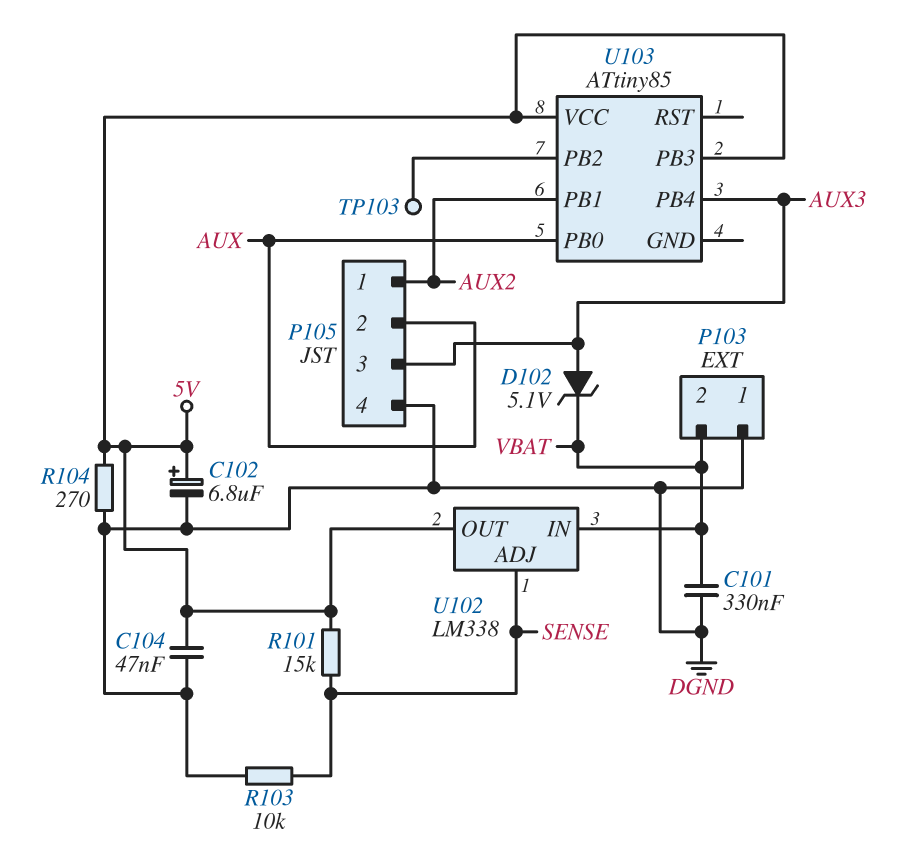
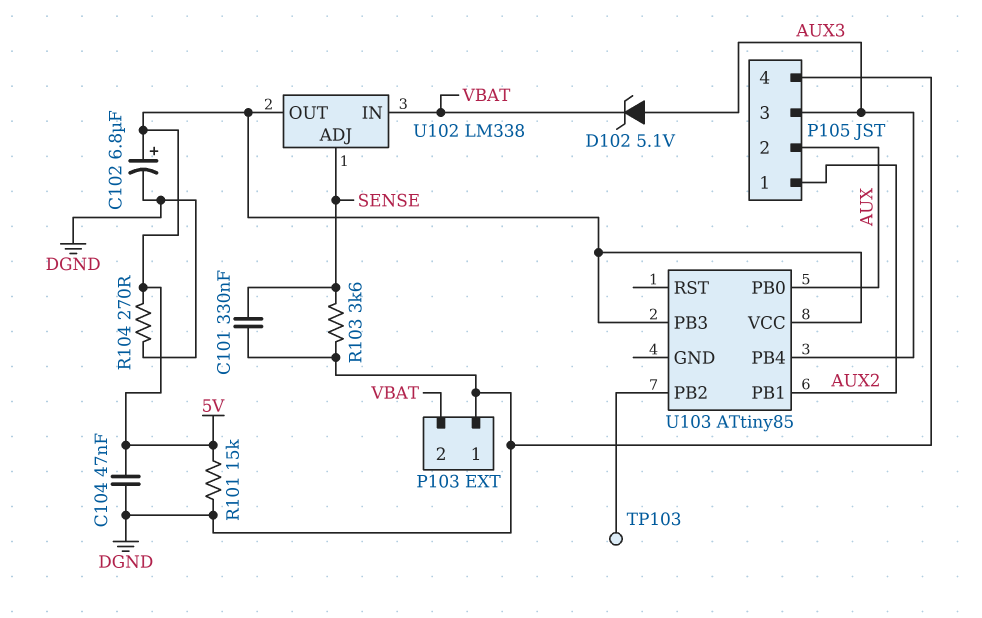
C101: 330nF (DGND, VBAT) -> 330nF (DGND, SENSE)
R101: 15k (5V, SENSE) -> 15k (5V, DGND)
R103: 10k (DGND, SENSE) -> 3.6k (DGND, SENSE)

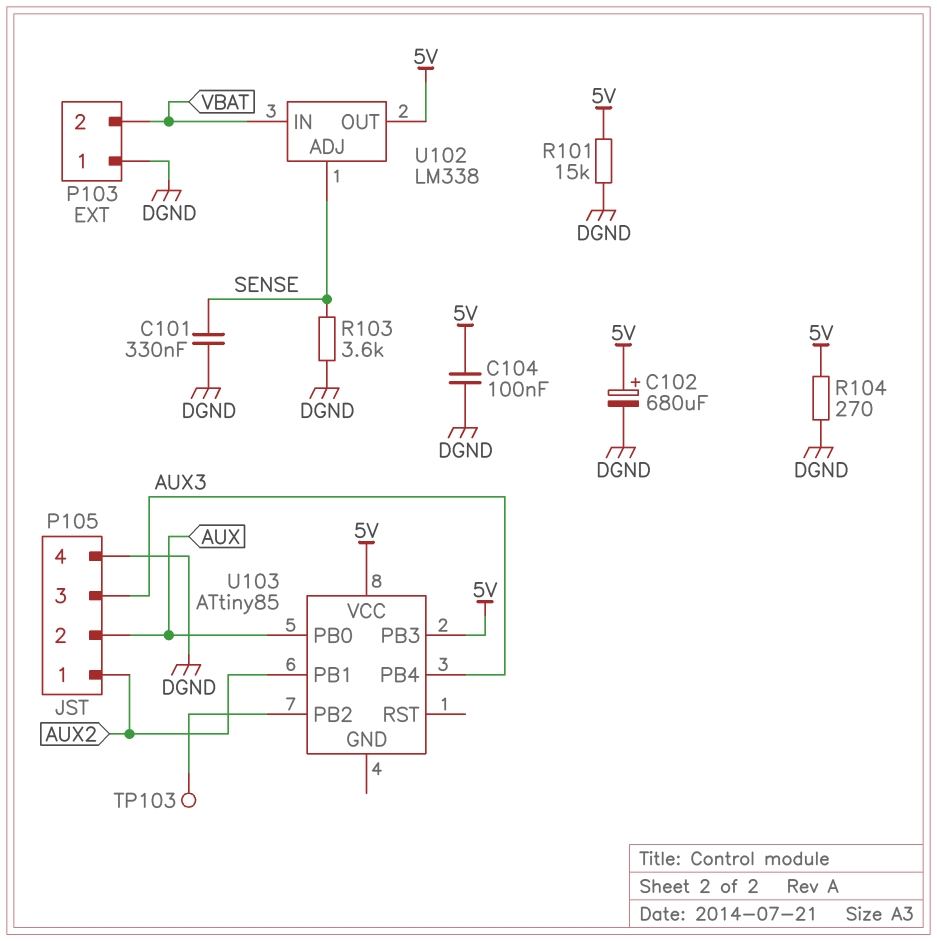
C102: 6.8uF (plus 5V, minus DGND) -> 680uF (plus 5V, minus DGND)
C104: 47nF (5V, DGND) -> 100nF (5V, DGND)
D102: zener 5.1V (A AUX3, K VBAT) -> none

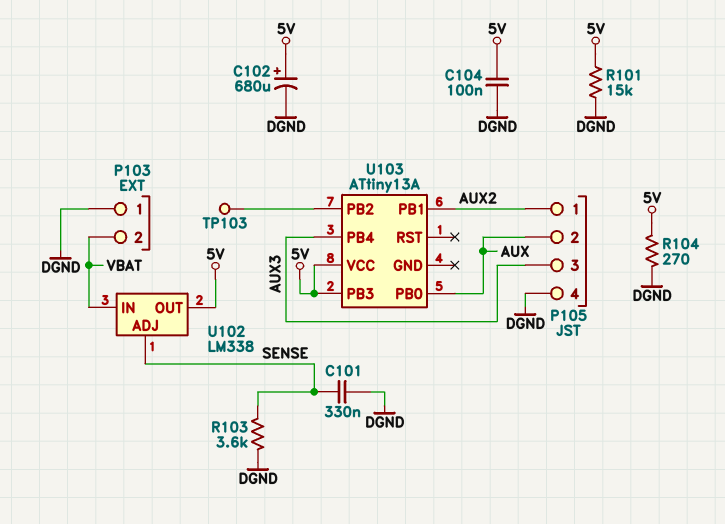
U103: ATtiny85 -> ATtiny13A

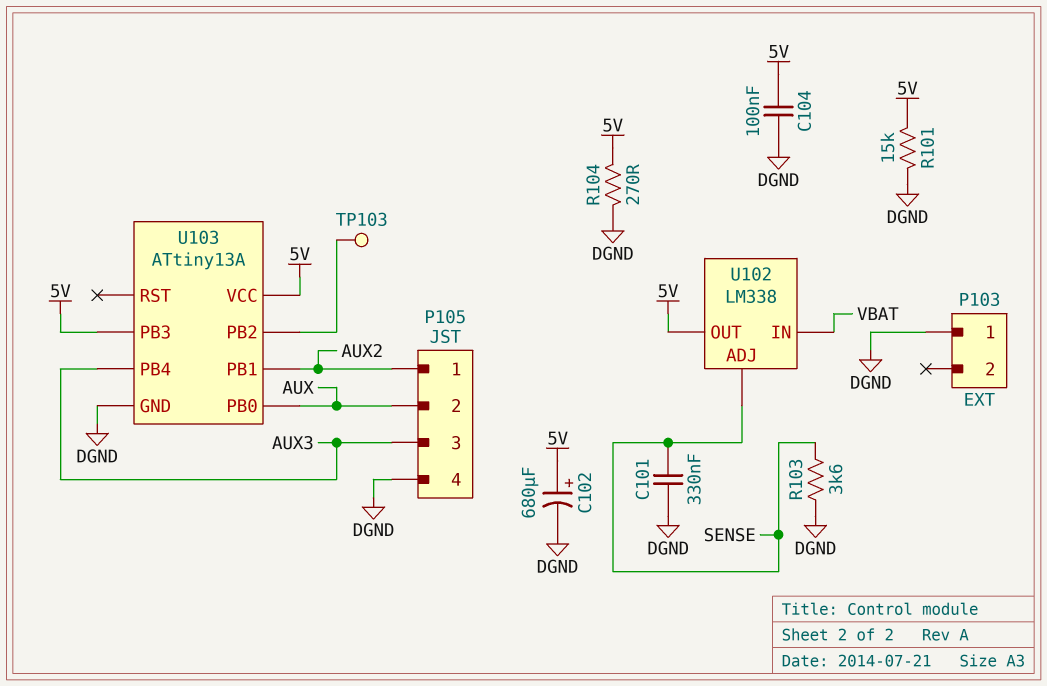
P103 pin 2: VBAT -> none
U103 pin GND: none -> DGND

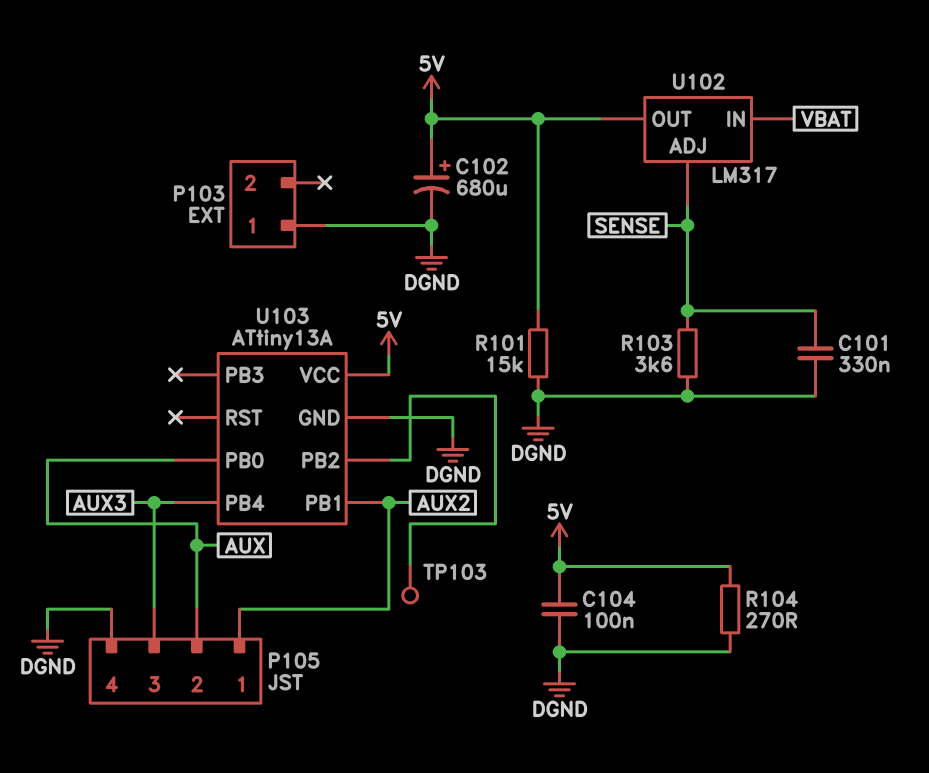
U102: LM338 -> LM317
U103 pin PB3: 5V -> none

